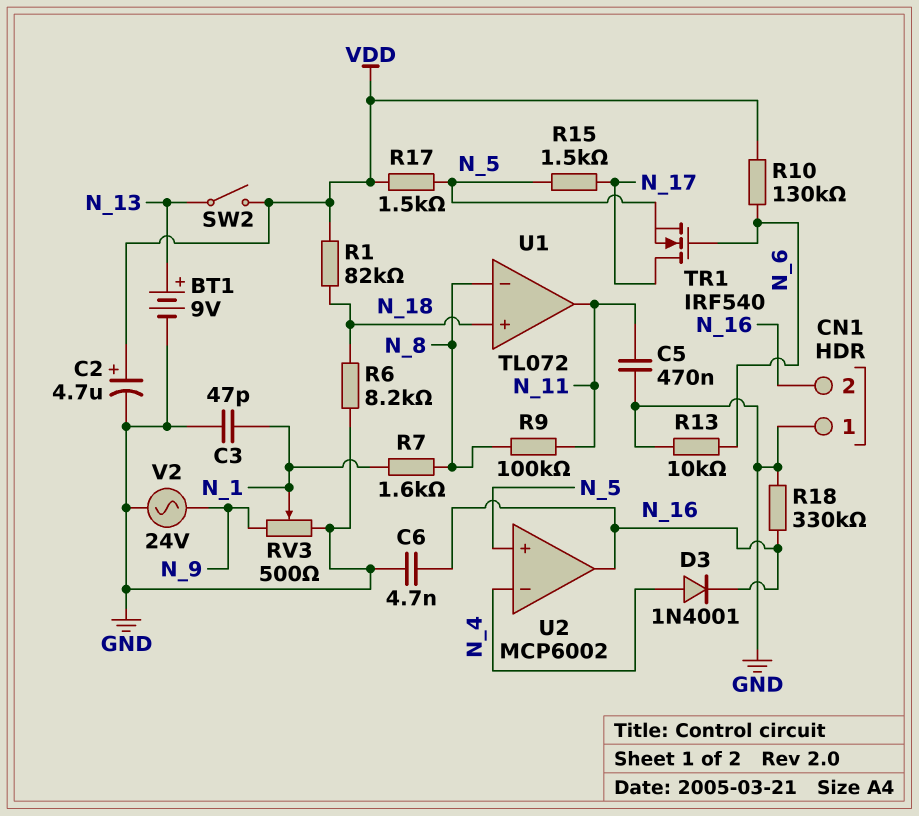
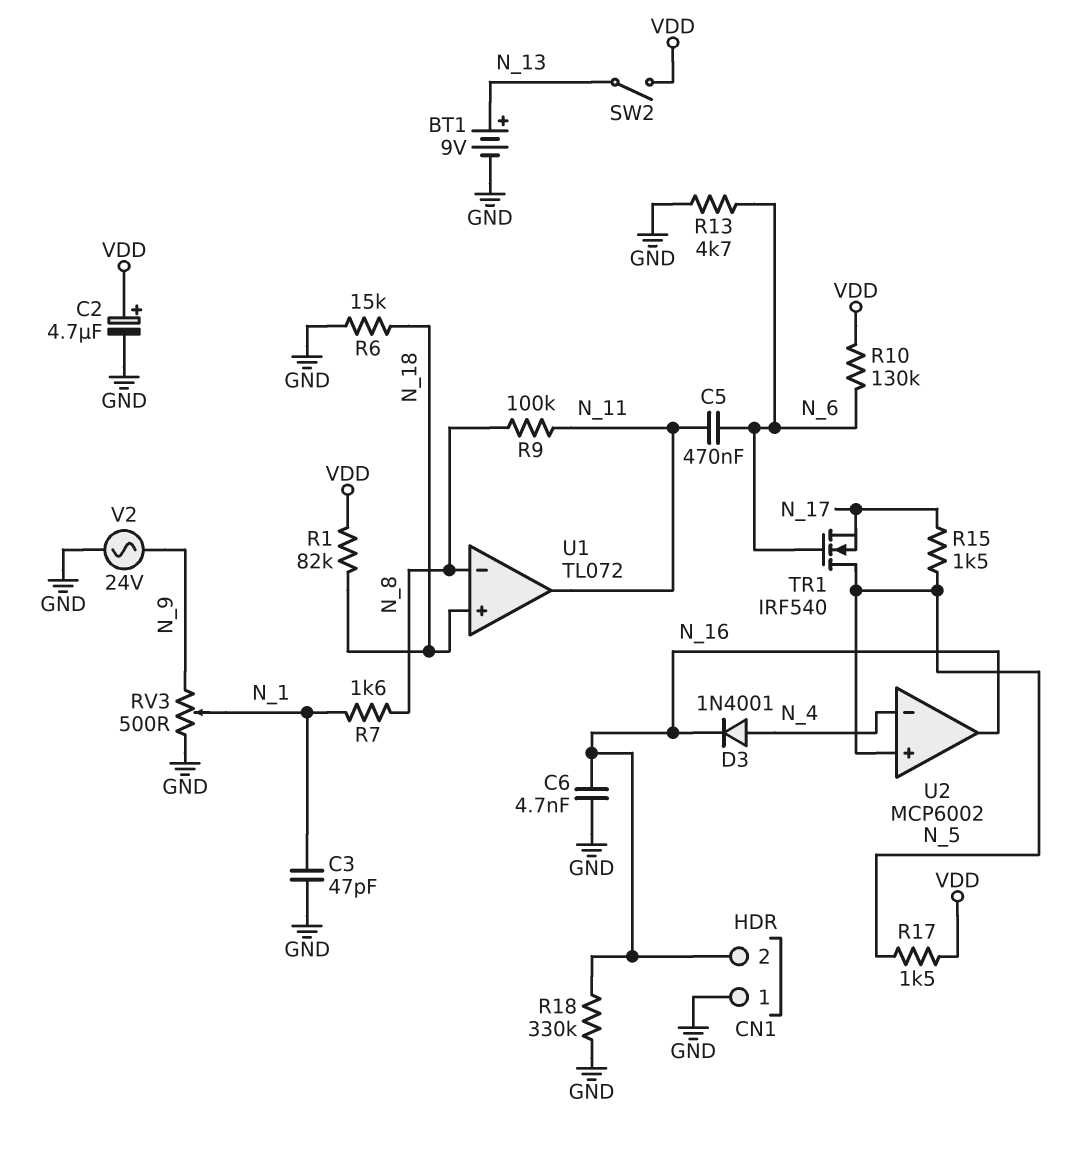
C5: 470nF (GND, N_11) -> 470nF (N_6, N_11)
R6: 8.2k (GND, N_18) -> 15k (GND, N_18)
R13: 10k (GND, N_6) -> 4.7k (GND, N_6)
TR1: NMOS IRF540 (G N_6, D N_17, S N_5) -> NMOS IRF540 (G N_6, D N_5, S N_17)

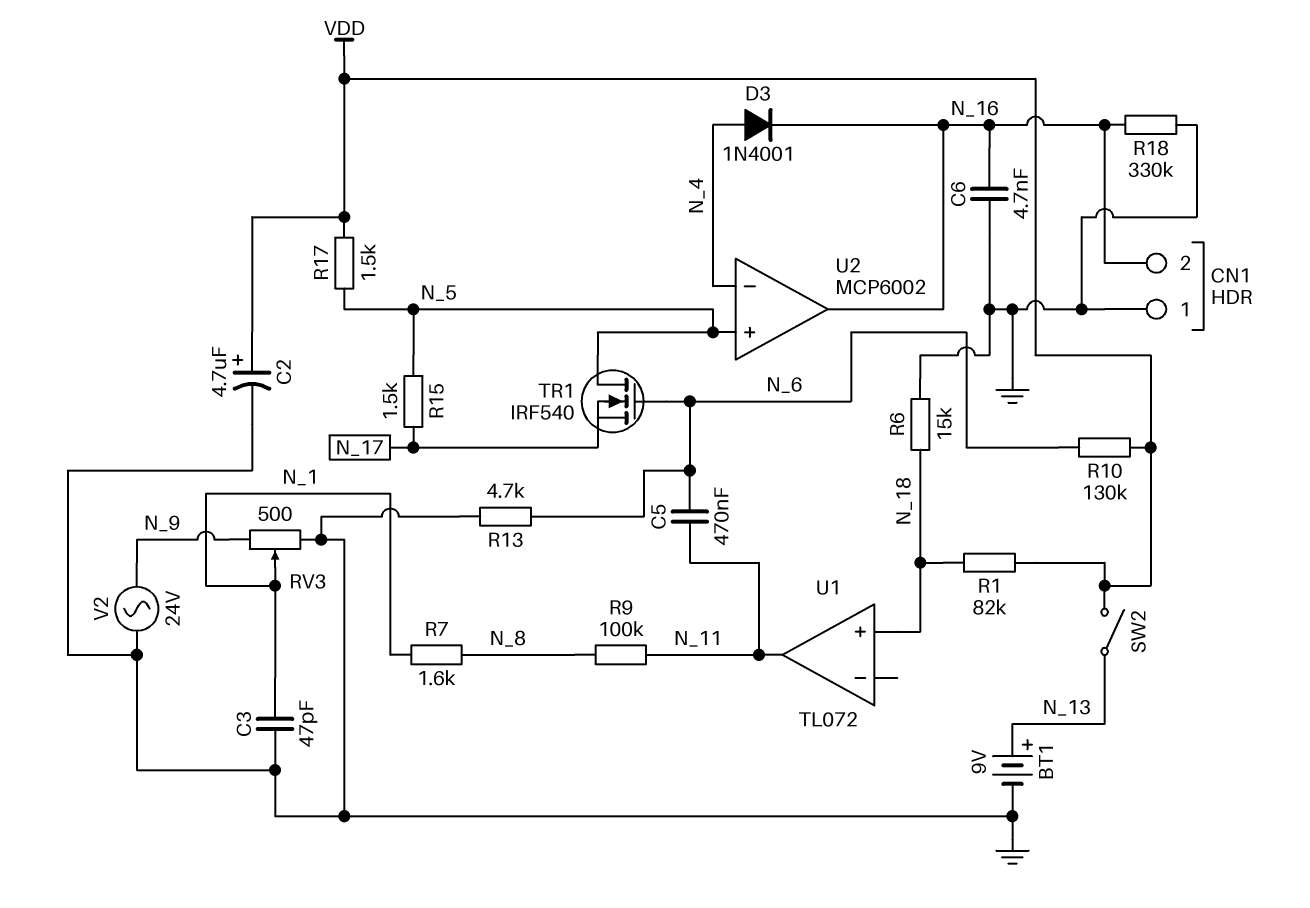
U1 pin in-: N_8 -> none

